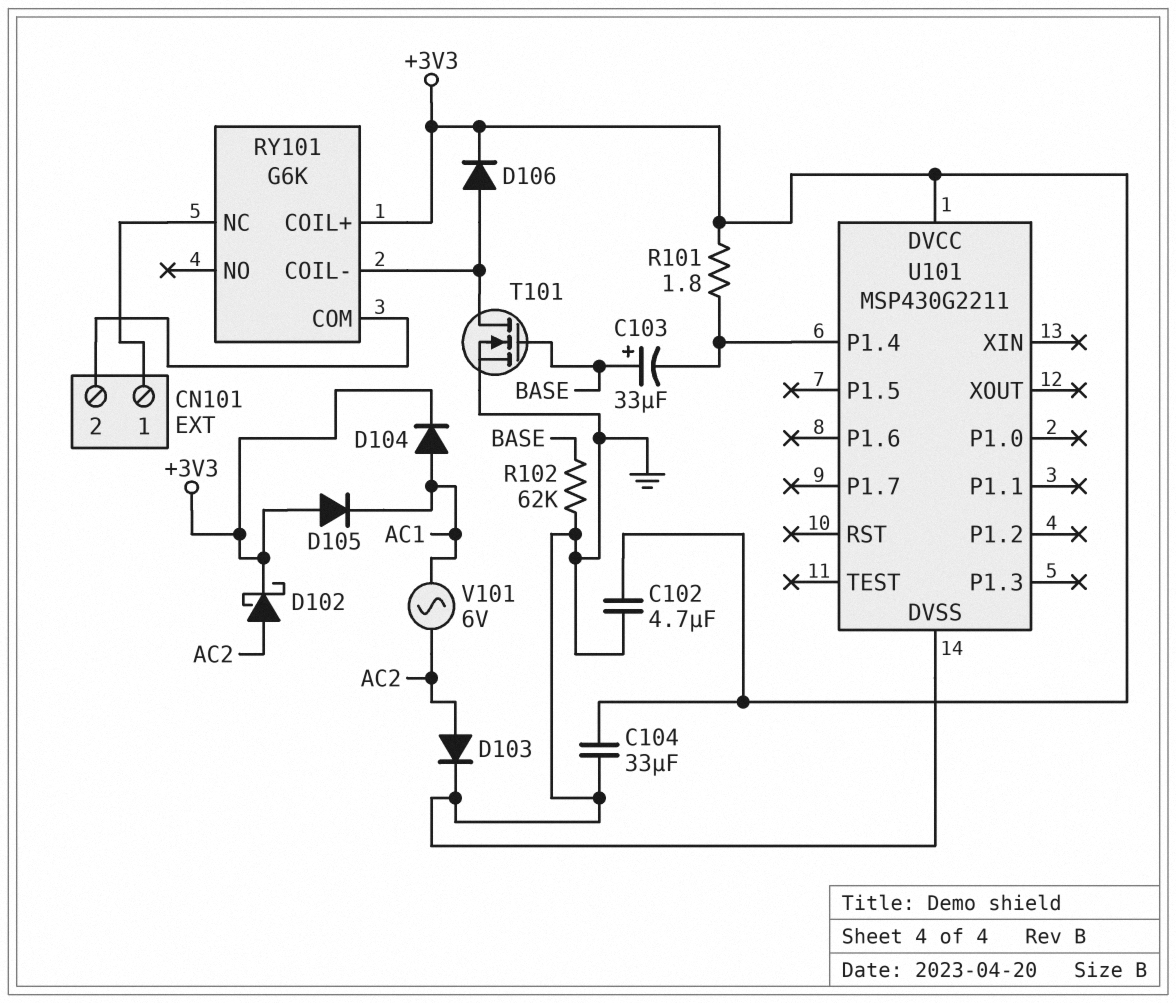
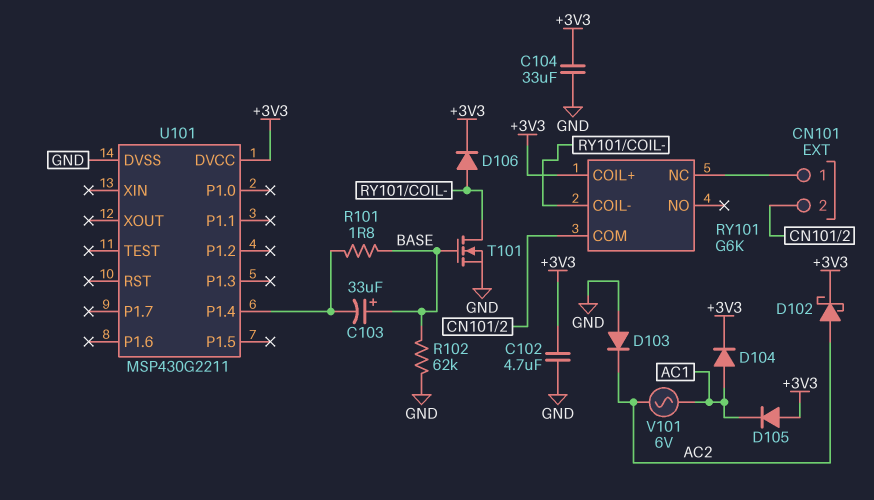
D103: diode (A AC2, K GND) -> diode (A GND, K AC2)
R101: 1.8 (+3V3, U101/P1.4) -> 1.8 (BASE, U101/P1.4)

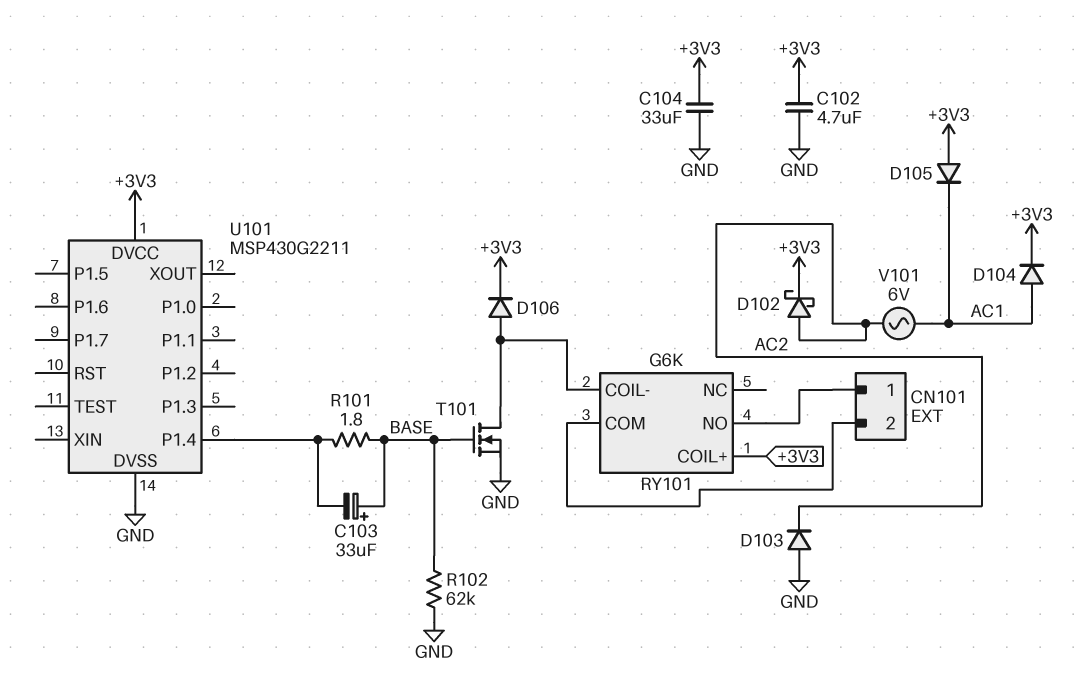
RY101 pin NC: CN101/1 -> none
RY101 pin NO: none -> CN101/1

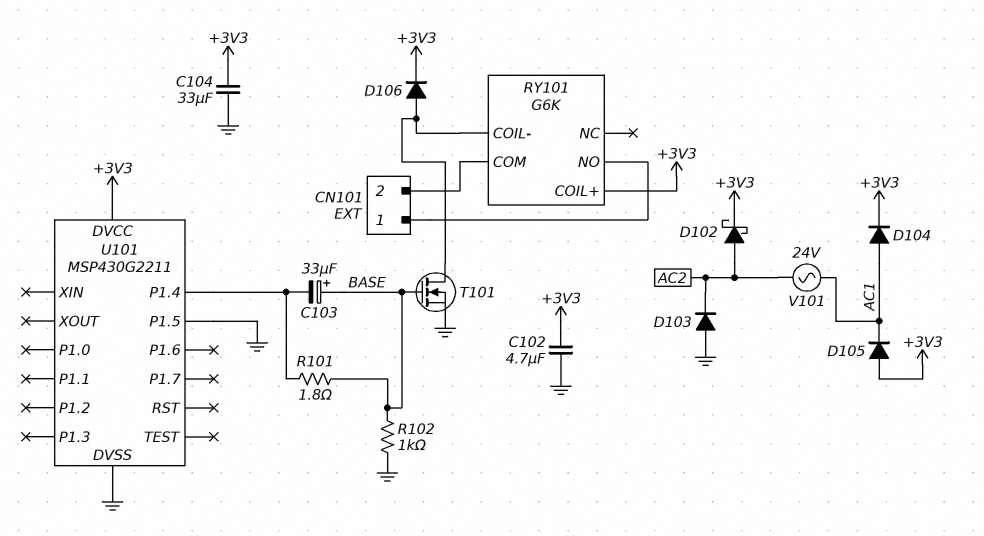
R102: 62k (BASE, GND) -> 1k (BASE, GND)
U101 pin P1.5: none -> GND
V101: AC 6V (AC1, AC2) -> AC 24V (AC1, AC2)

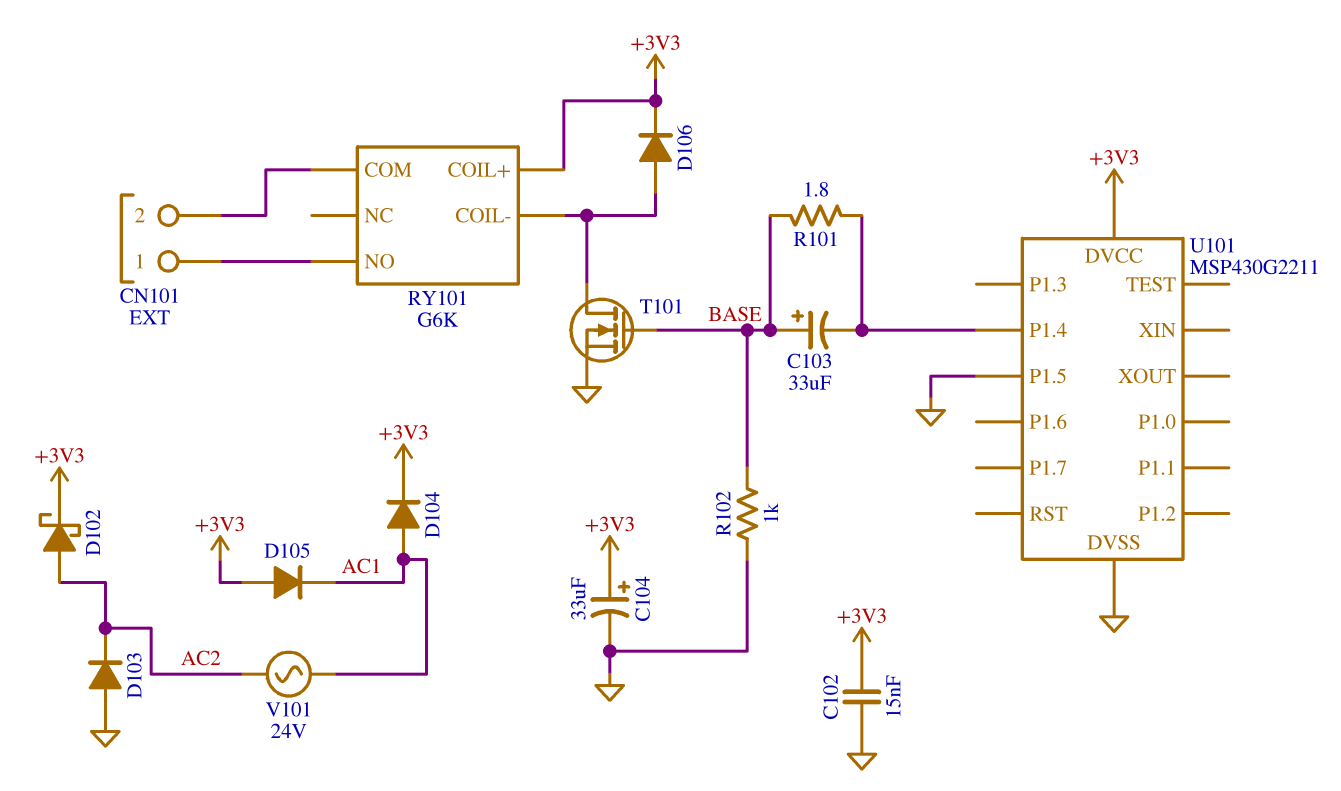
C102: 4.7uF (+3V3, GND) -> 15nF (+3V3, GND)
C104: 33uF (+3V3, GND) -> 33uF (plus +3V3, minus GND)

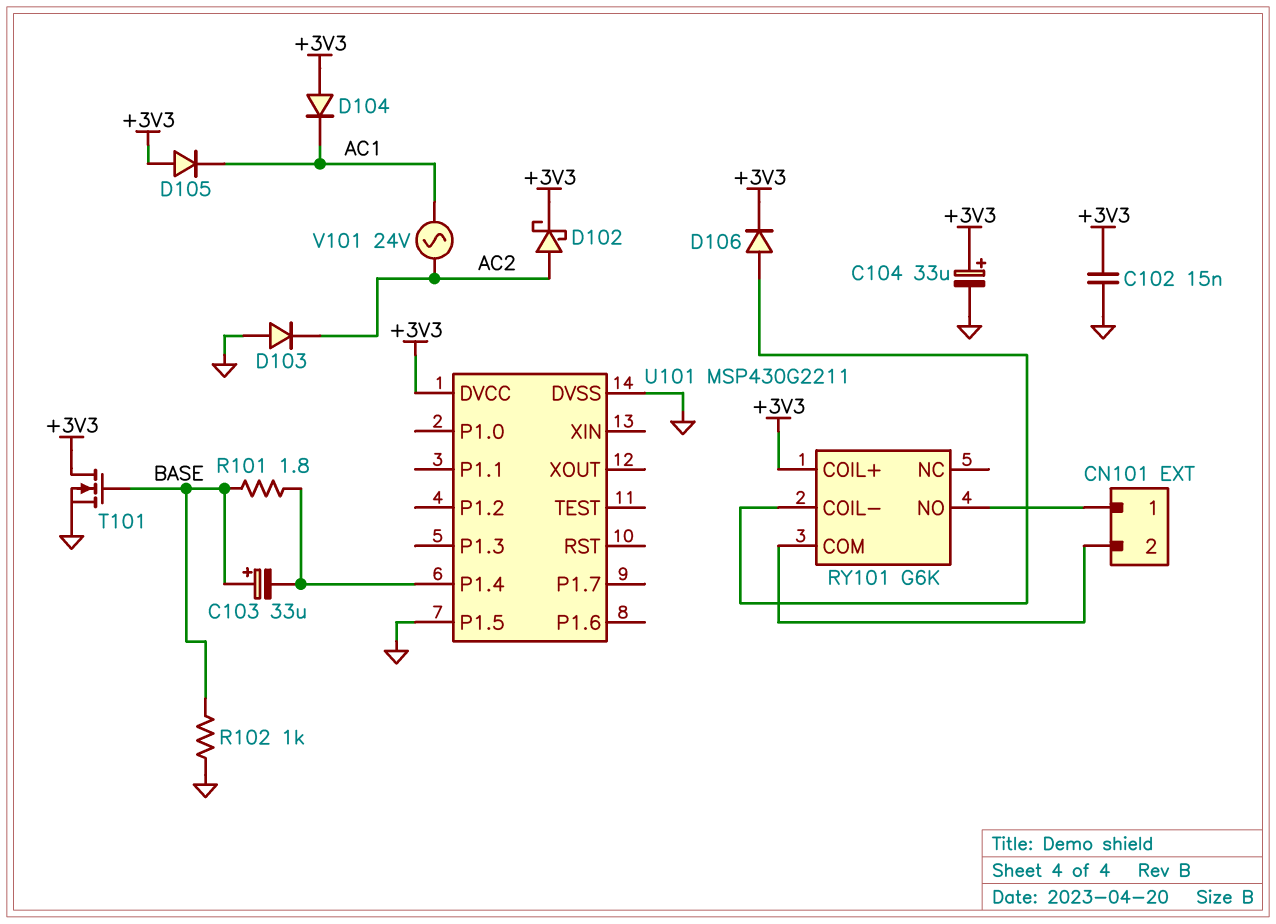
D104: diode (A AC1, K +3V3) -> diode (A +3V3, K AC1)
T101: NMOS (G BASE, D RY101/COIL-, S GND) -> NMOS (G BASE, D +3V3, S GND)

